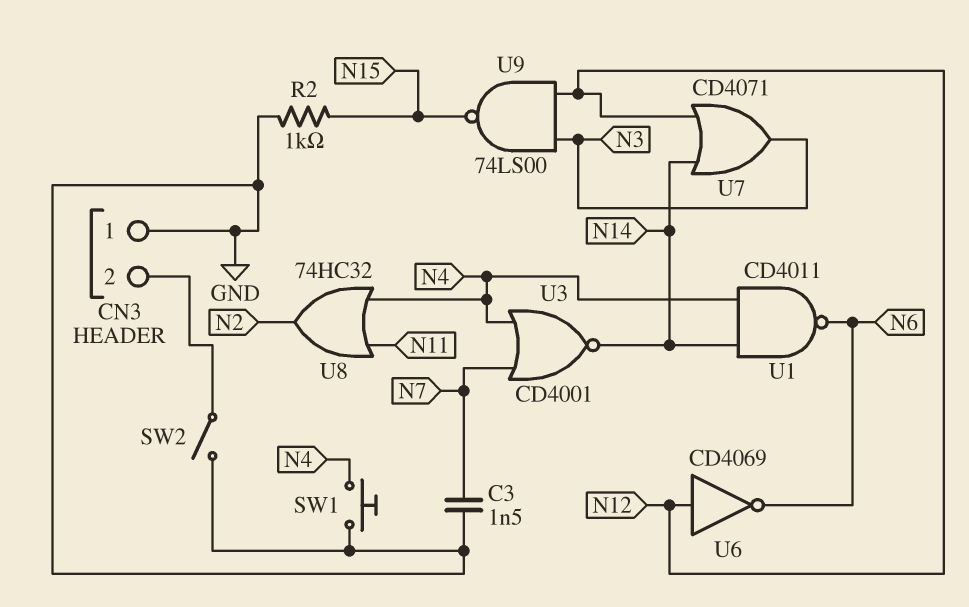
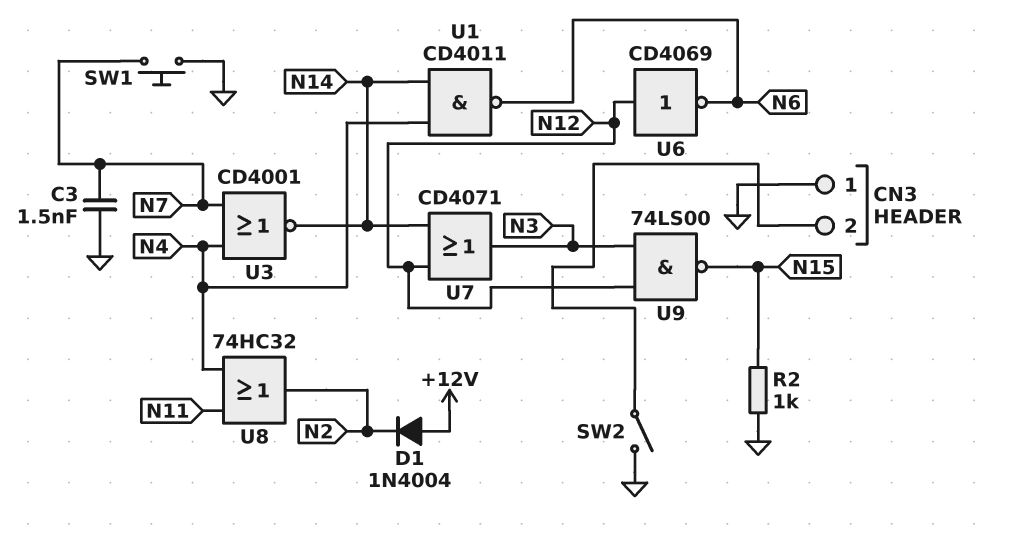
D1: none -> diode 1N4004 (A +12V, K N2)
SW1: button (GND, N4) -> button (GND, N7)

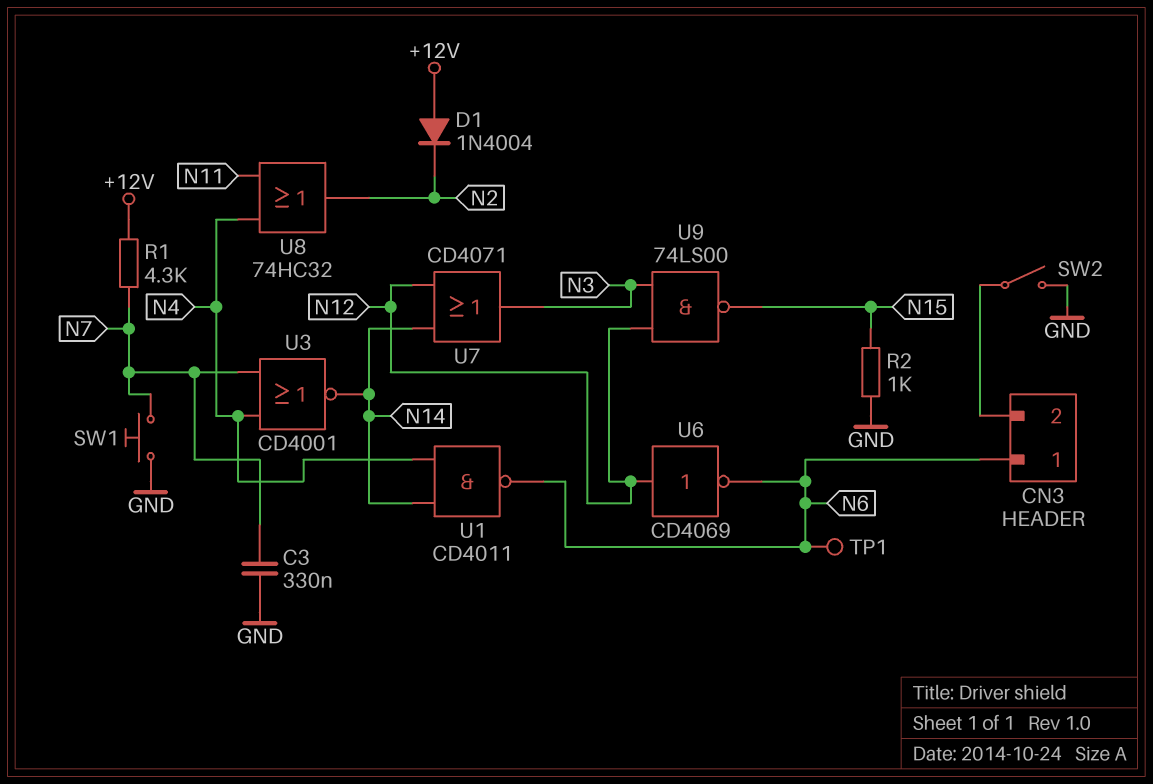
C3: 1.5nF (GND, N7) -> 330nF (GND, N7)
CN3 pin 1: GND -> N6
R1: none -> 4.3k (+12V, N7)
TP1: none -> test point (N6)

